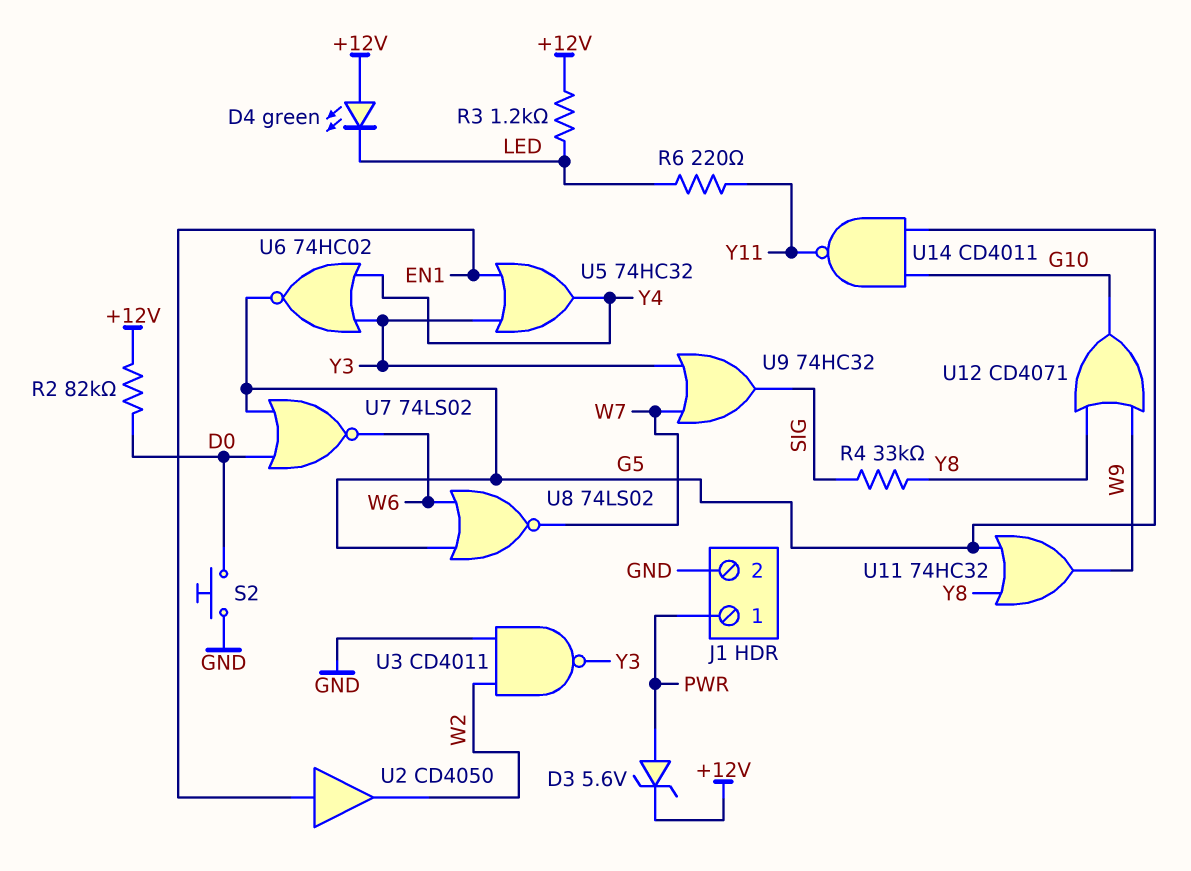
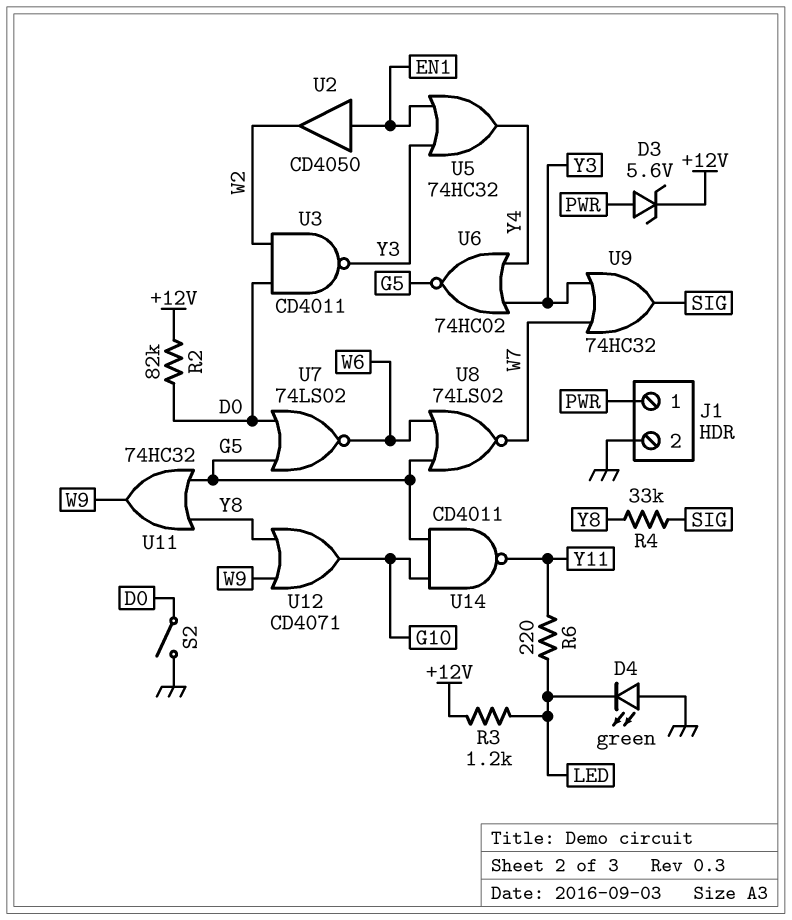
D4: LED green (A +12V, K LED) -> LED green (A GND, K LED)
S2: button (D0, GND) -> switch (D0, GND)
U3: NAND CD4011 (in GND, in W2, out Y3) -> NAND CD4011 (in D0, in W2, out Y3)

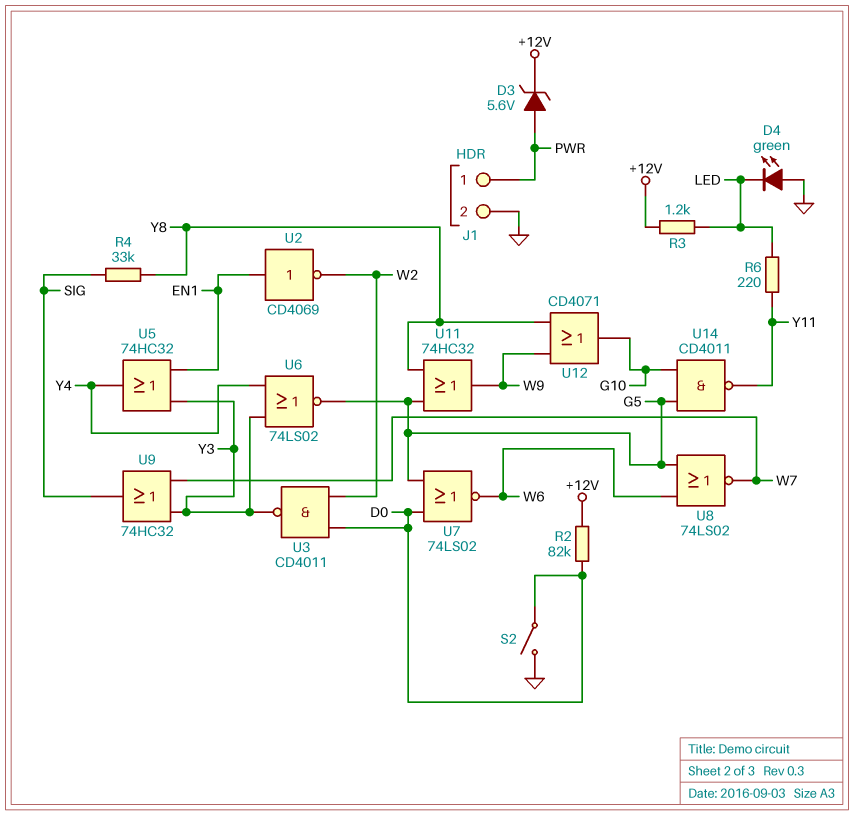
U2: buffer CD4050 (in EN1, out W2) -> NOT CD4069 (in EN1, out W2)
U6: NOR 74HC02 (in Y3, in Y4, out G5) -> NOR 74LS02 (in Y3, in Y4, out G5)

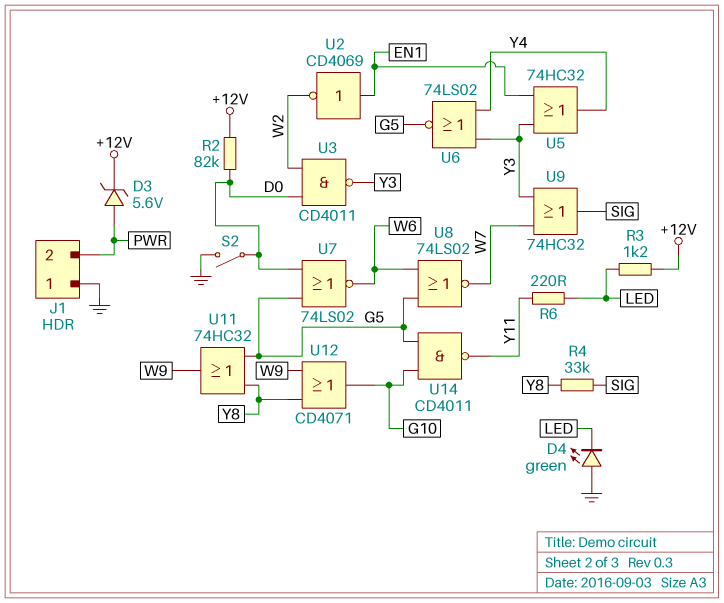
J1 pin 1: PWR -> GND
J1 pin 2: GND -> PWR

